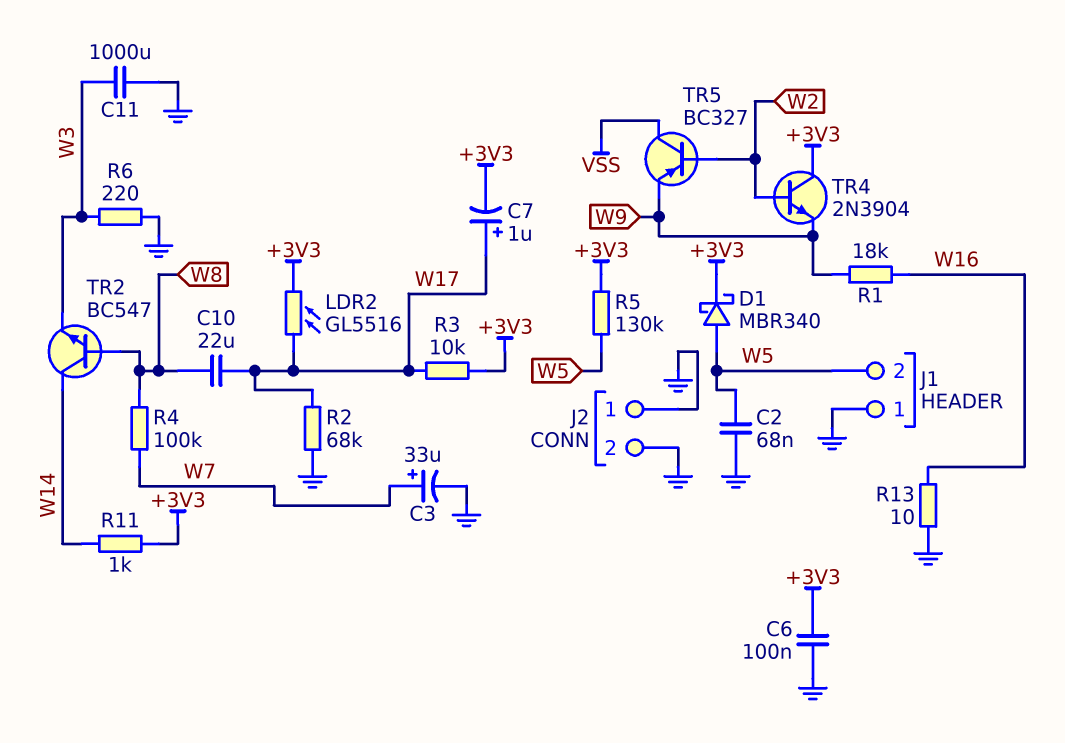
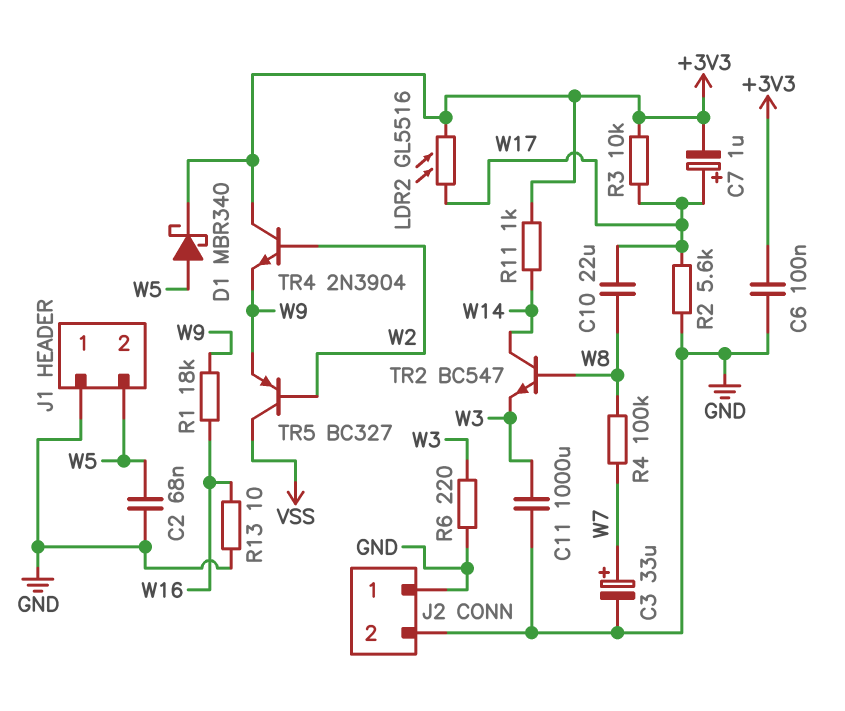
R2: 68k (GND, W17) -> 5.6k (GND, W17)
R5: 130k (+3V3, W5) -> none

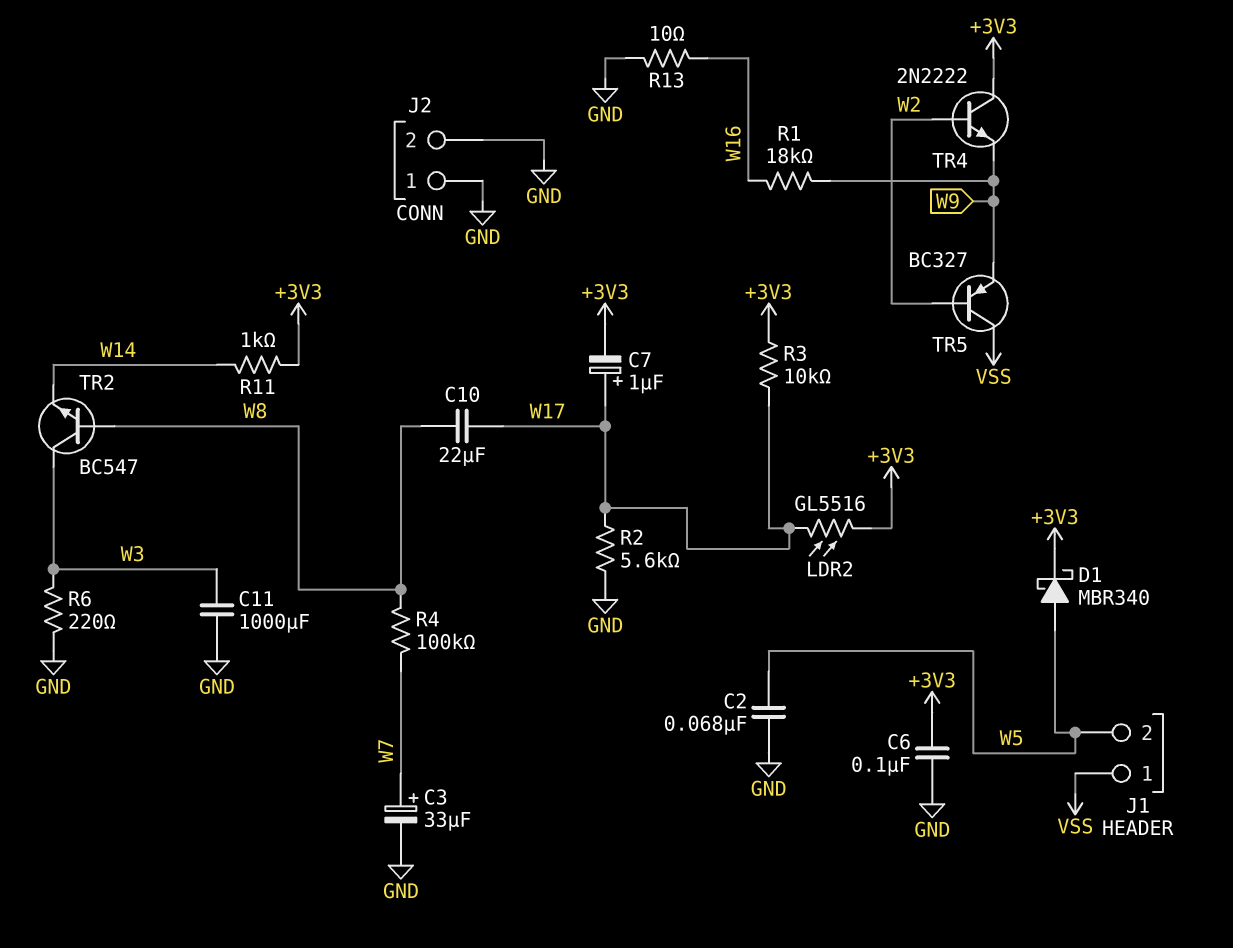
J1 pin 1: GND -> VSS
TR2: NPN BC547 (B W8, C W14, E W3) -> NPN BC547 (B W8, C W3, E W14)
TR4: NPN 2N3904 (B W2, C +3V3, E W9) -> NPN 2N2222 (B W2, C +3V3, E W9)

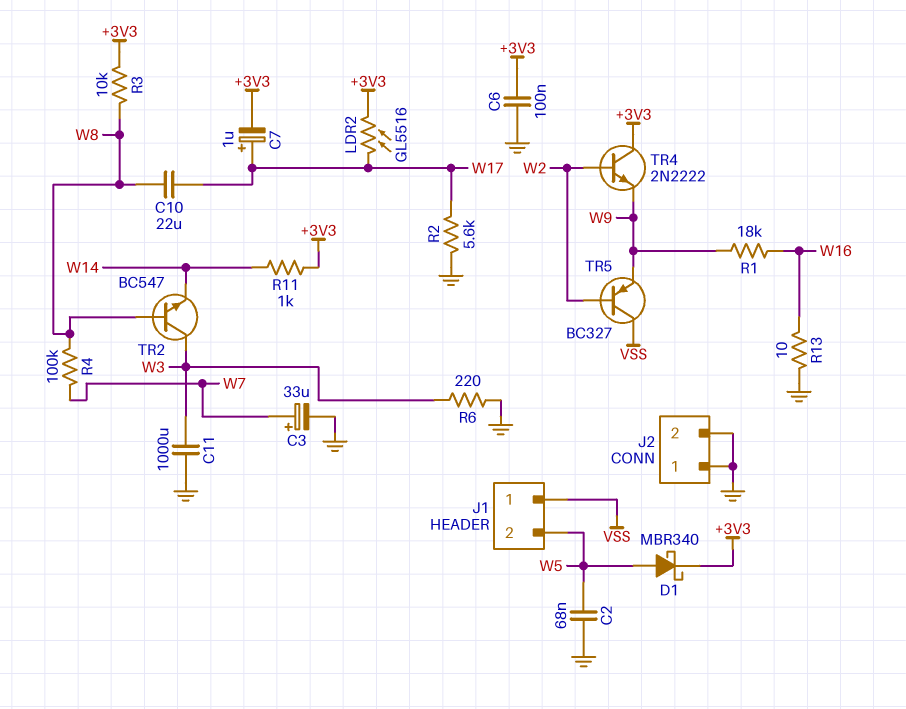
R3: 10k (+3V3, W17) -> 10k (+3V3, W8)

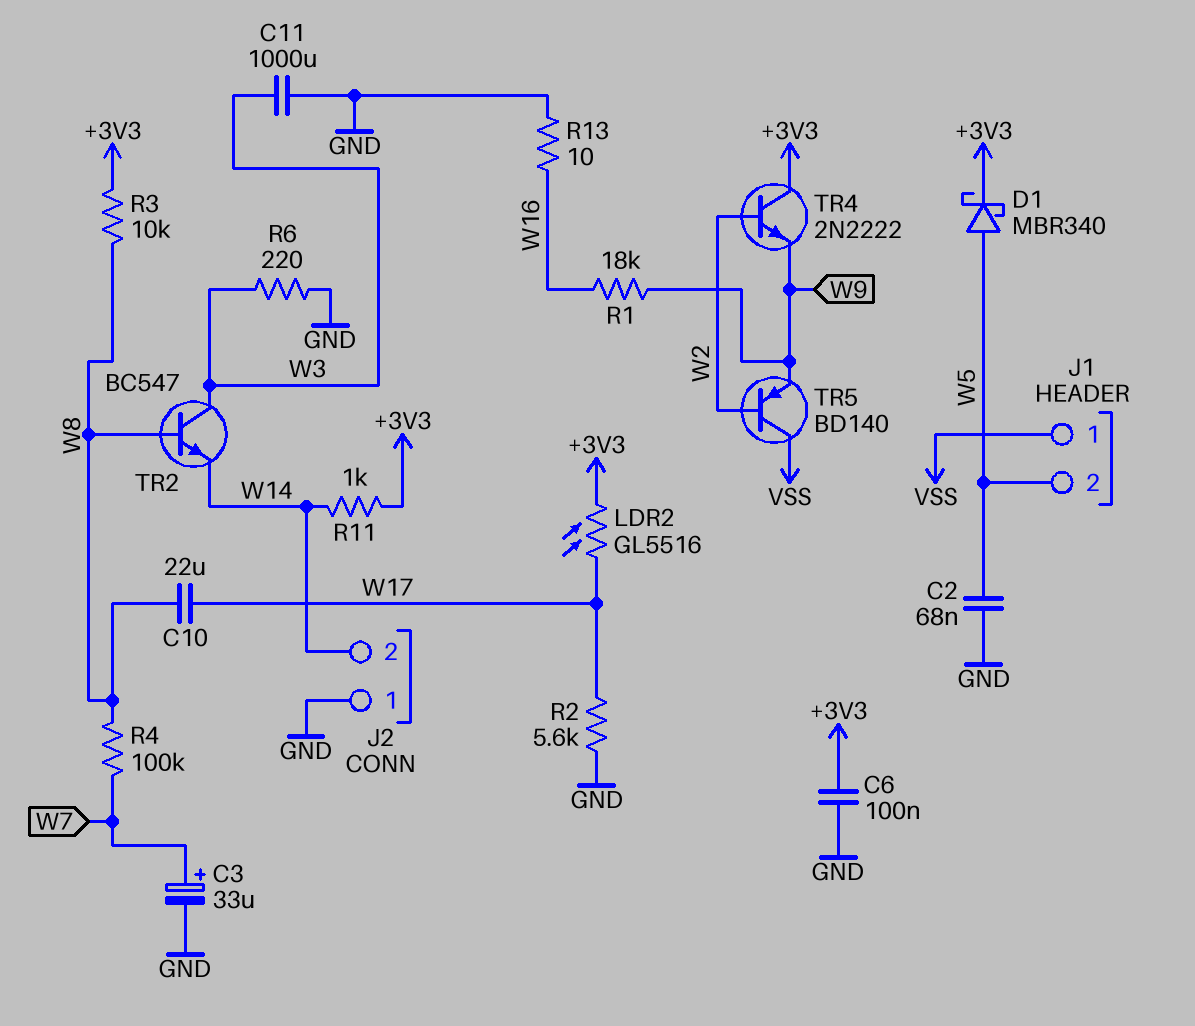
C7: 1uF (plus W17, minus +3V3) -> none
J2 pin 2: GND -> W14
TR5: PNP BC327 (B W2, C VSS, E W9) -> PNP BD140 (B W2, C VSS, E W9)

